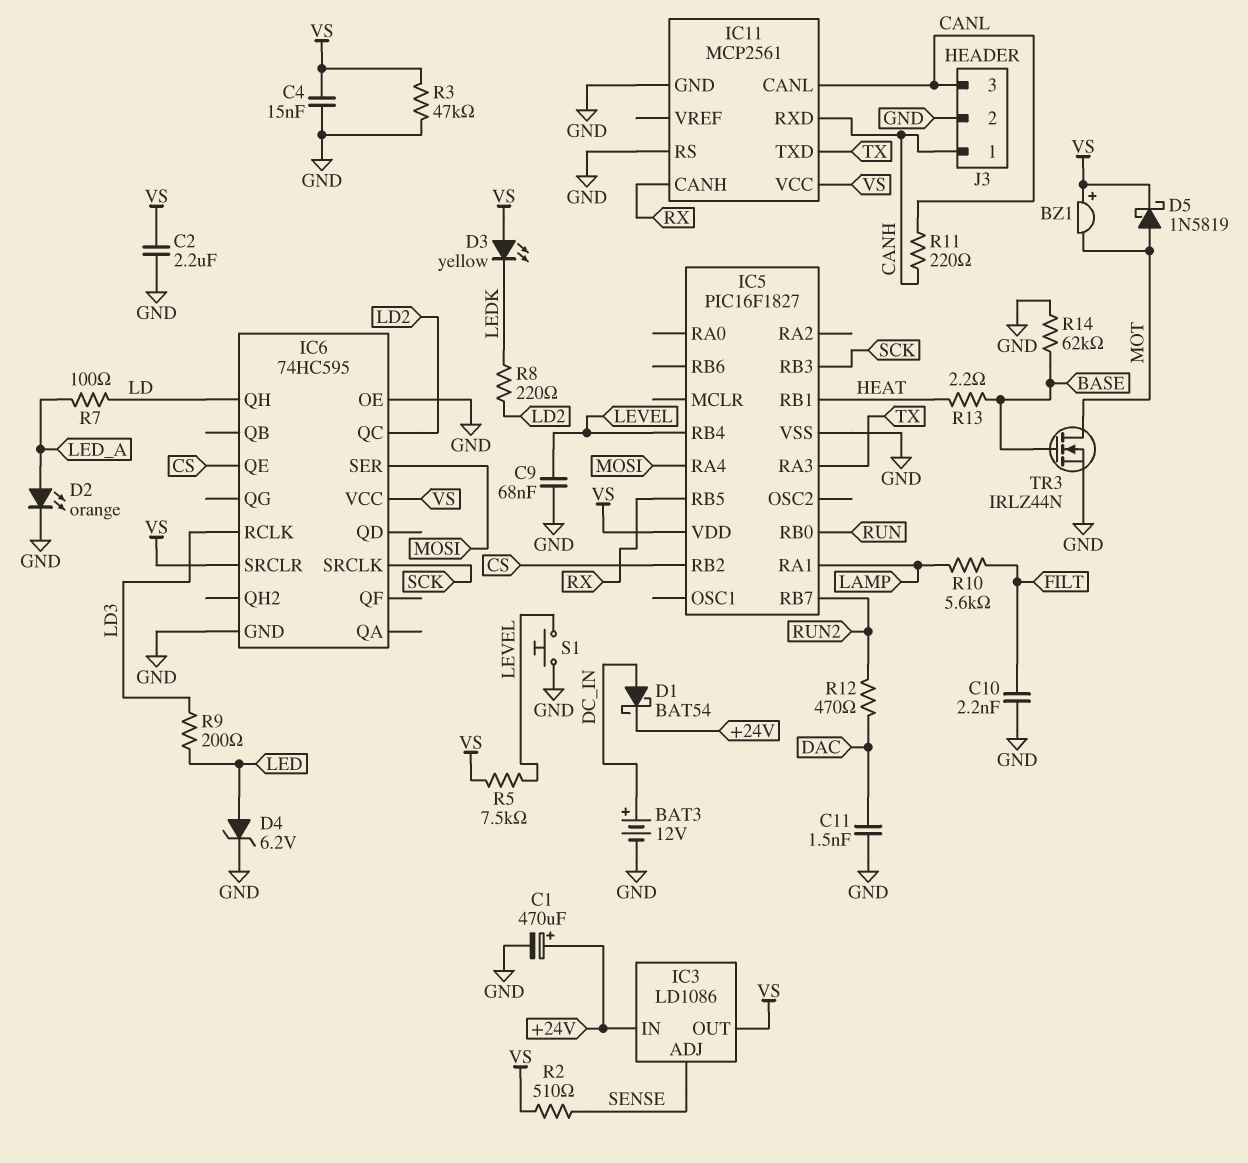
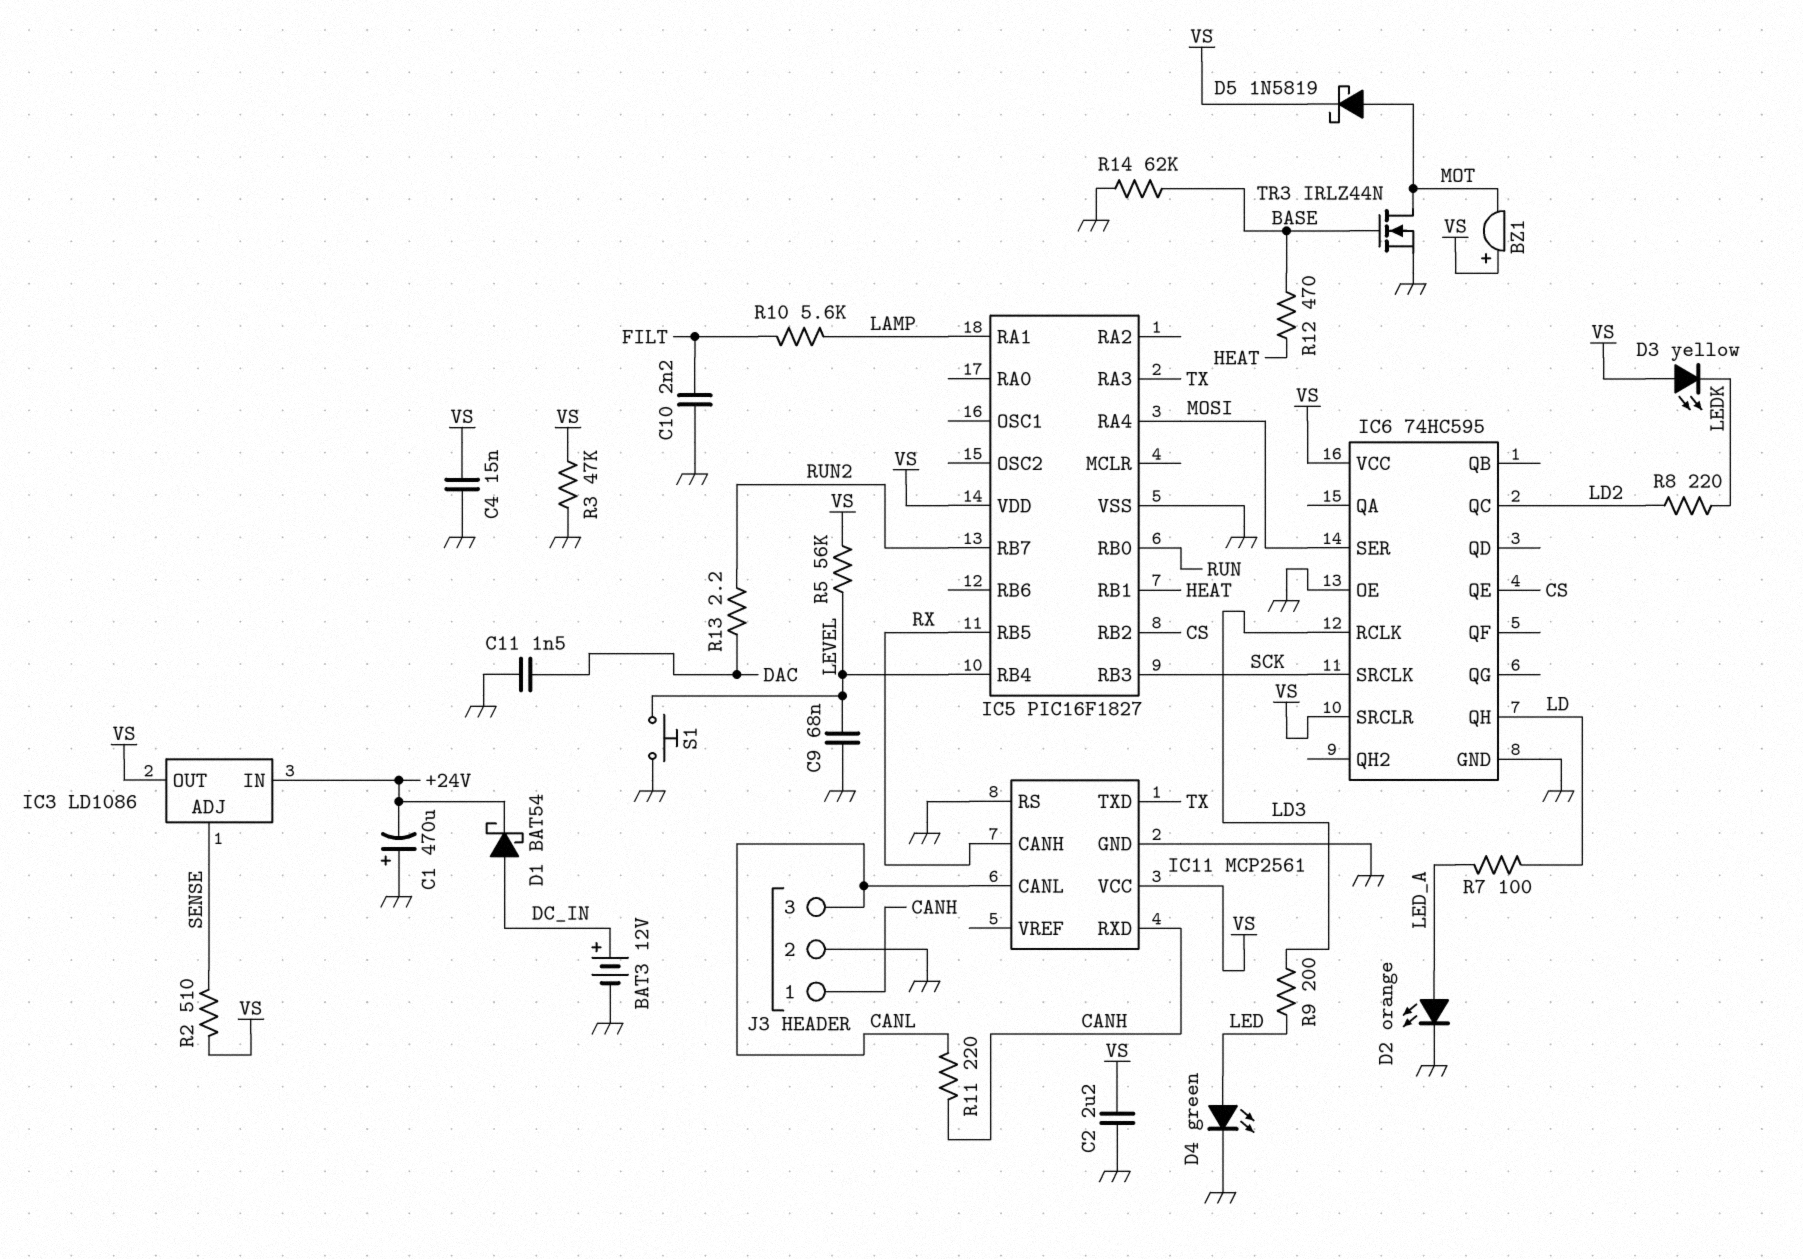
C1: 470uF (plus +24V, minus GND) -> 470uF (plus GND, minus +24V)
D4: zener 6.2V (A LED, K GND) -> LED green (A LED, K GND)
R5: 7.5k (LEVEL, VS) -> 56k (LEVEL, VS)
R12: 470 (DAC, RUN2) -> 470 (BASE, HEAT)
R13: 2.2 (BASE, HEAT) -> 2.2 (DAC, RUN2)

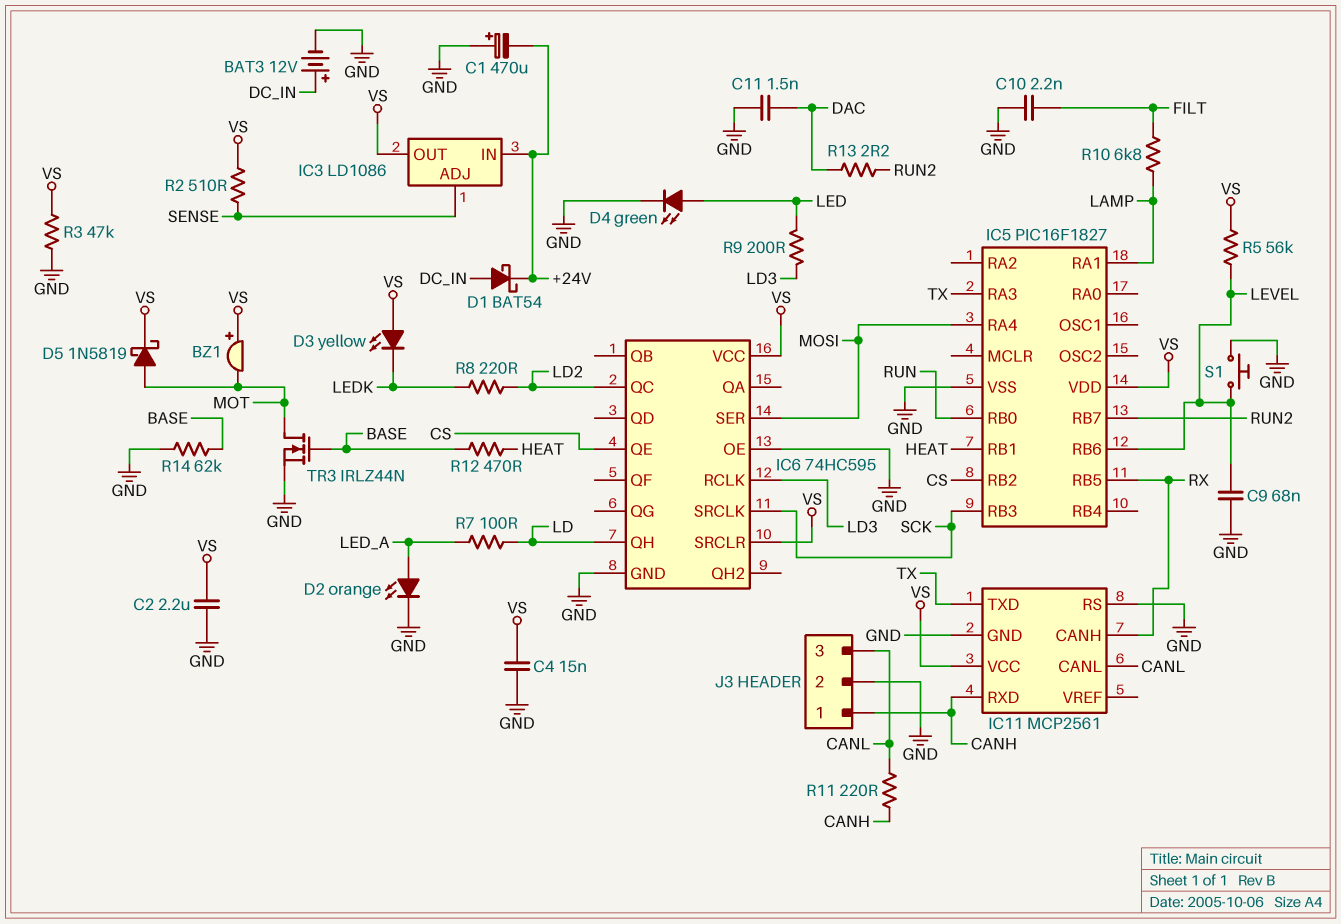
IC5 pin RB4: LEVEL -> none
IC5 pin RB6: none -> LEVEL
R10: 5.6k (FILT, LAMP) -> 6.8k (FILT, LAMP)

